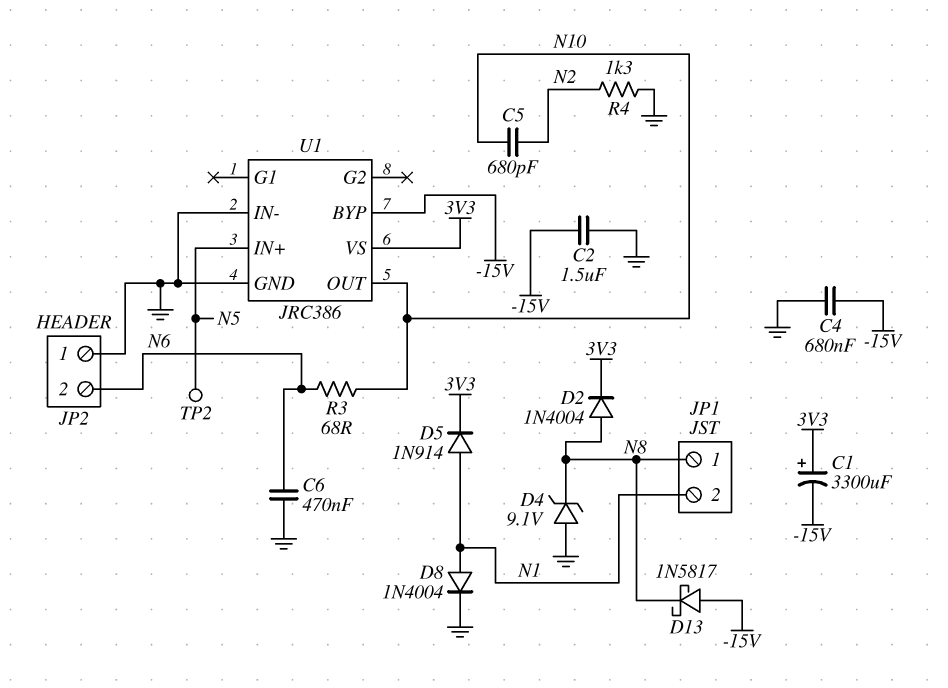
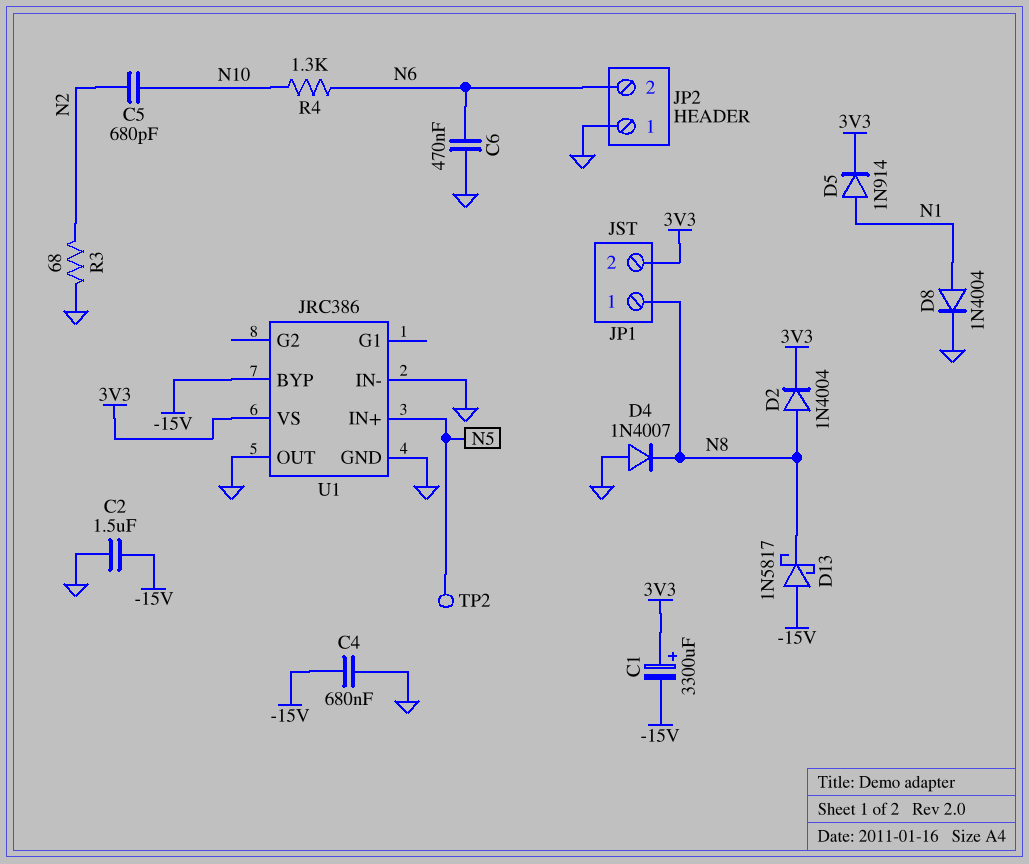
D4: zener 9.1V (A GND, K N8) -> diode 1N4007 (A GND, K N8)
JP1 pin 2: N1 -> 3V3
R3: 68 (N6, N10) -> 68 (GND, N2)
R4: 1.3k (GND, N2) -> 1.3k (N6, N10)
U1 pin OUT: N10 -> GND

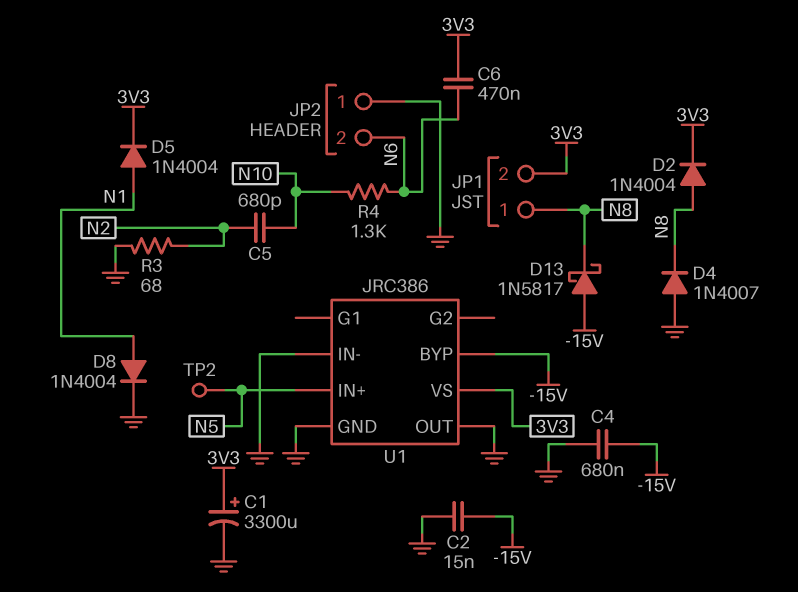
C1: 3300uF (plus 3V3, minus -15V) -> 3300uF (plus 3V3, minus GND)
C2: 1.5uF (-15V, GND) -> 15nF (-15V, GND)
C6: 470nF (GND, N6) -> 470nF (3V3, N6)
D5: diode 1N914 (A N1, K 3V3) -> diode 1N4004 (A N1, K 3V3)

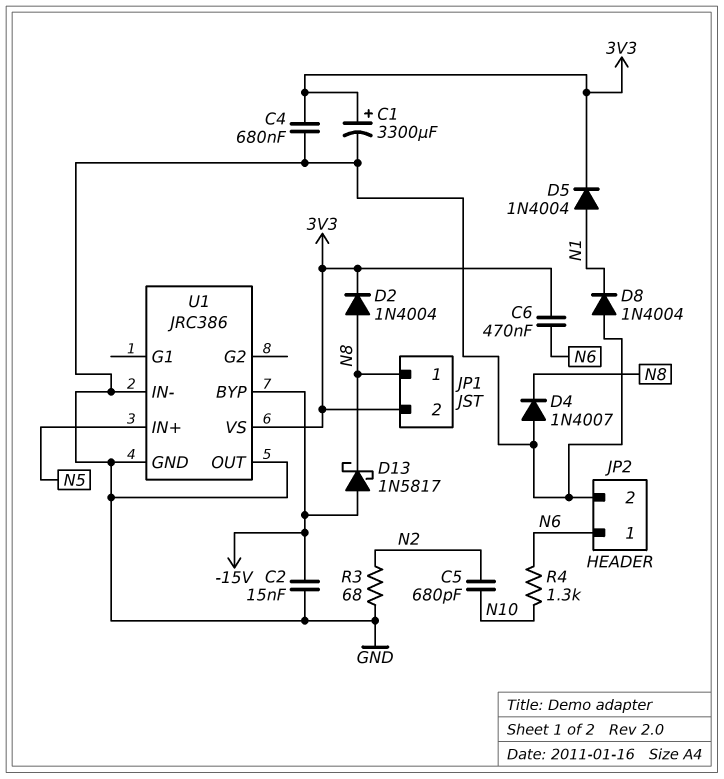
C4: 680nF (-15V, GND) -> 680nF (3V3, GND)
D8: diode 1N4004 (A N1, K GND) -> diode 1N4004 (A GND, K N1)
JP2 pin 1: GND -> N6
JP2 pin 2: N6 -> GND
TP2: test point (N5) -> none

